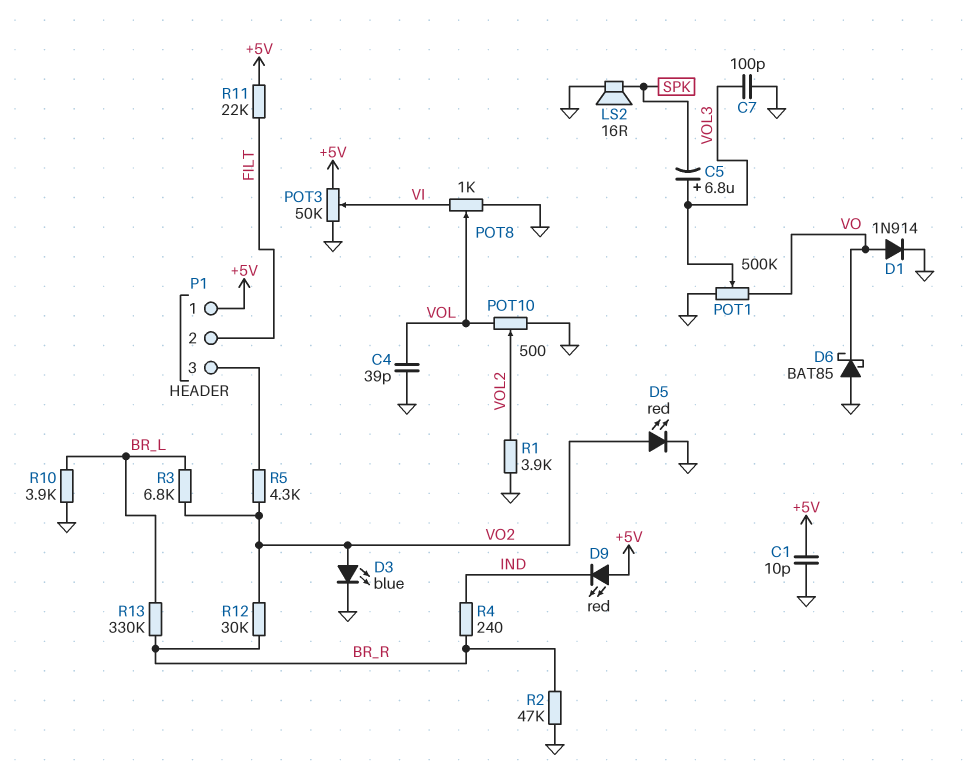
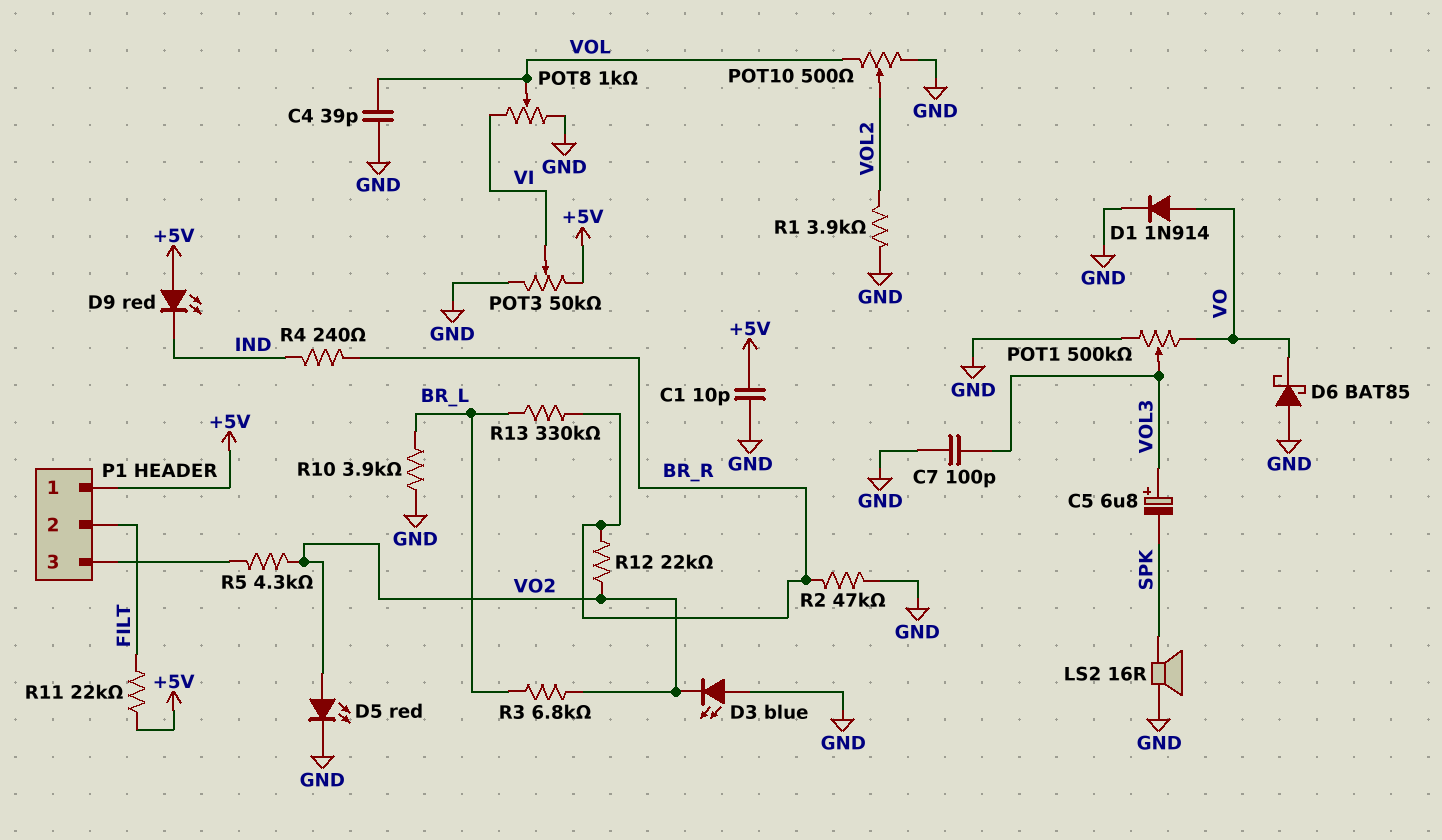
D3: LED blue (A VO2, K GND) -> LED blue (A GND, K VO2)
R12: 30k (BR_R, VO2) -> 22k (BR_R, VO2)

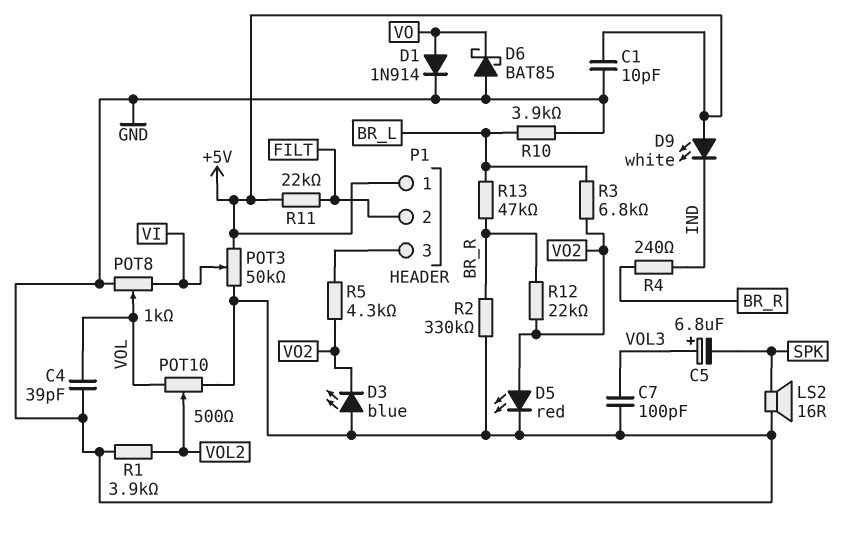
D9: LED red (A +5V, K IND) -> LED white (A +5V, K IND)
POT1: 500k (GND, VO, wiper VOL3) -> none
R2: 47k (BR_R, GND) -> 330k (BR_R, GND)
R13: 330k (BR_L, BR_R) -> 47k (BR_L, BR_R)

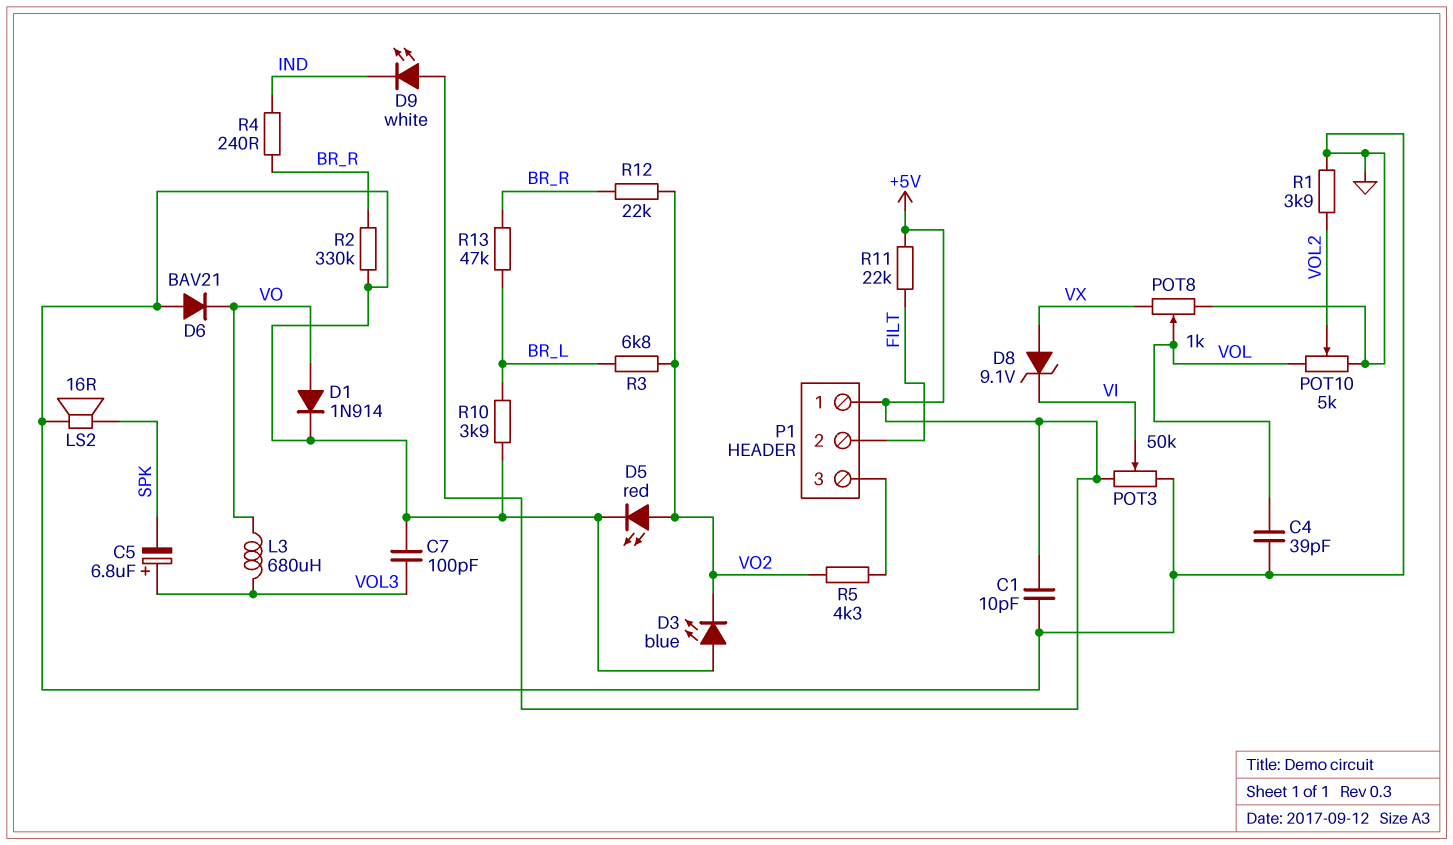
D6: schottky BAT85 (A GND, K VO) -> diode BAV21 (A GND, K VO)
D8: none -> zener 9.1V (A VX, K VI)
L3: none -> 680uH (VO, VOL3)
POT8: 1k (GND, VI, wiper VOL) -> 1k (GND, VX, wiper VOL)
POT10: 500 (GND, VOL, wiper VOL2) -> 5k (GND, VOL, wiper VOL2)

